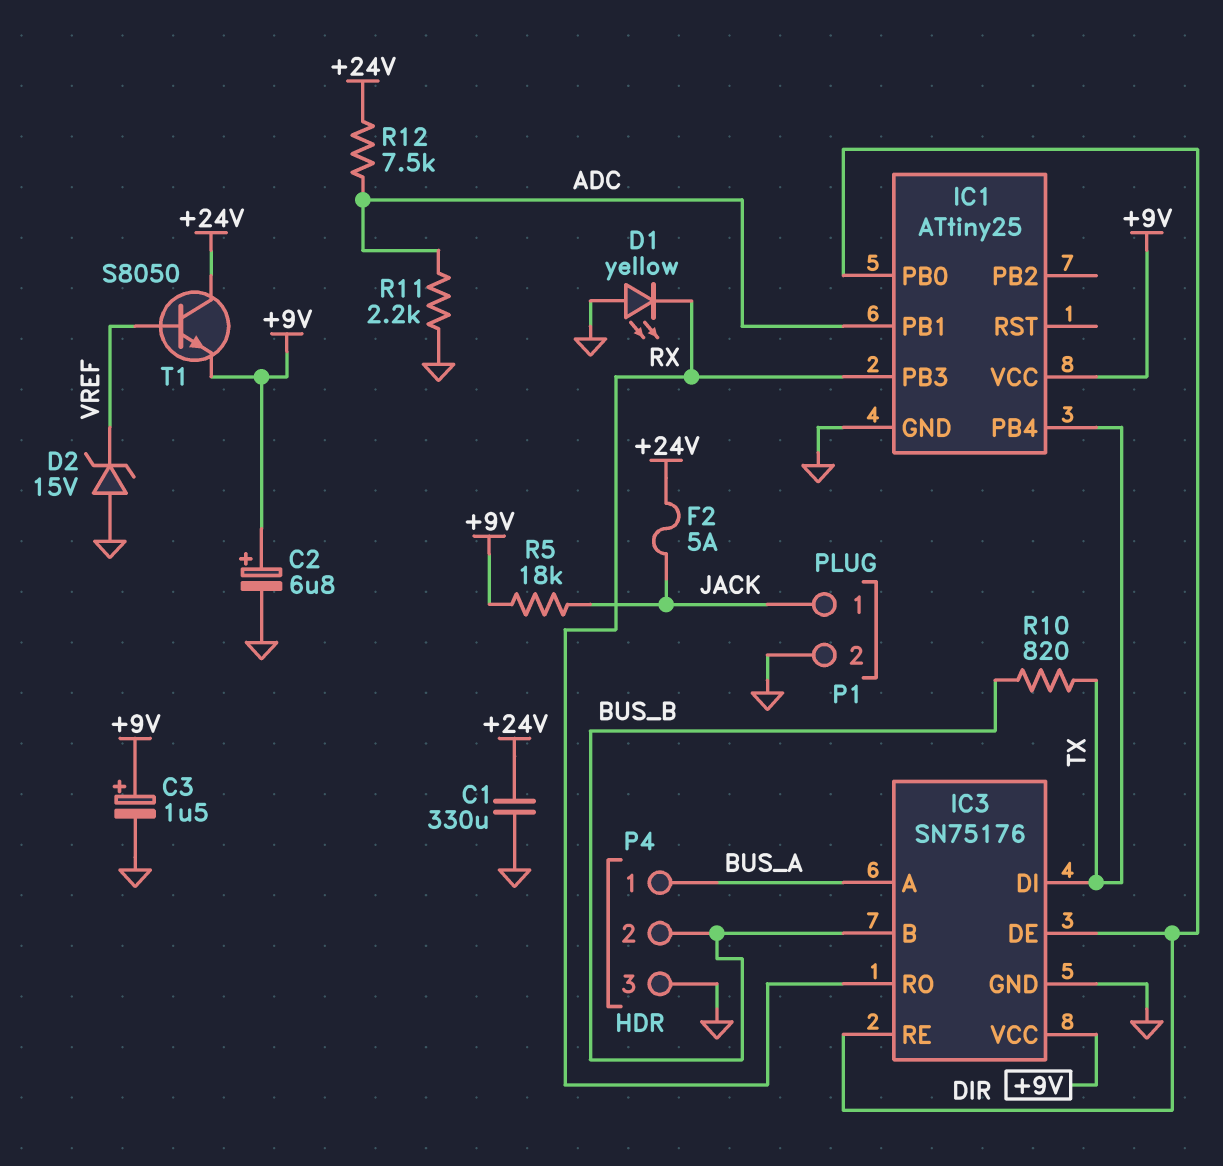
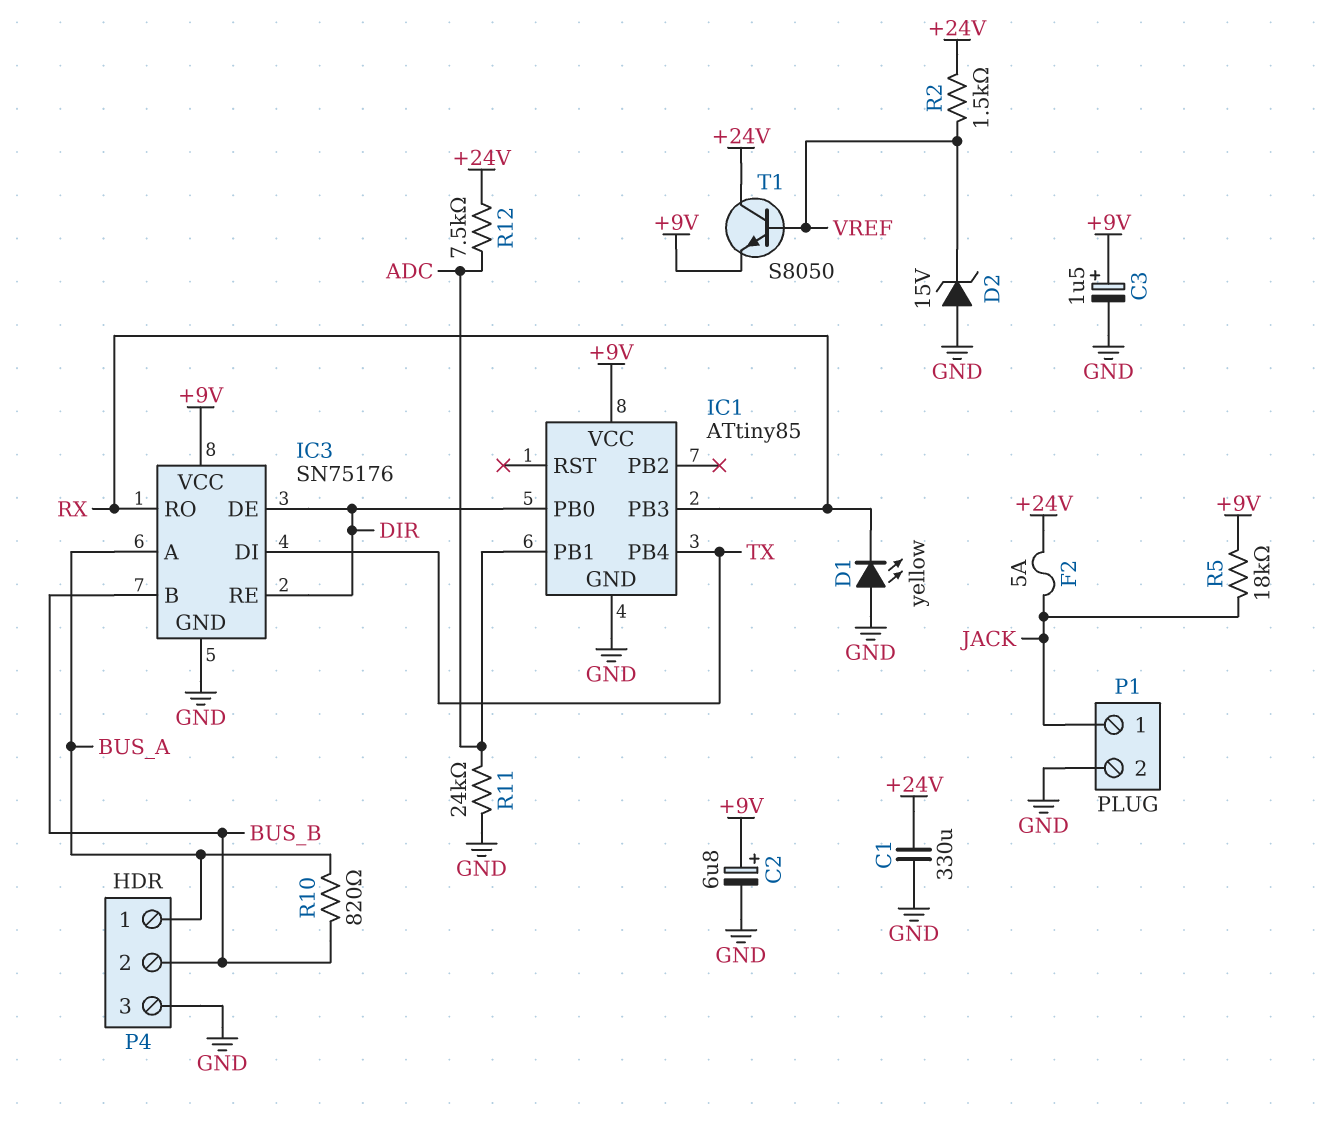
IC1: ATtiny25 -> ATtiny85
R2: none -> 1.5k (+24V, VREF)
R10: 820 (BUS_B, TX) -> 820 (BUS_A, BUS_B)
R11: 2.2k (ADC, GND) -> 24k (ADC, GND)

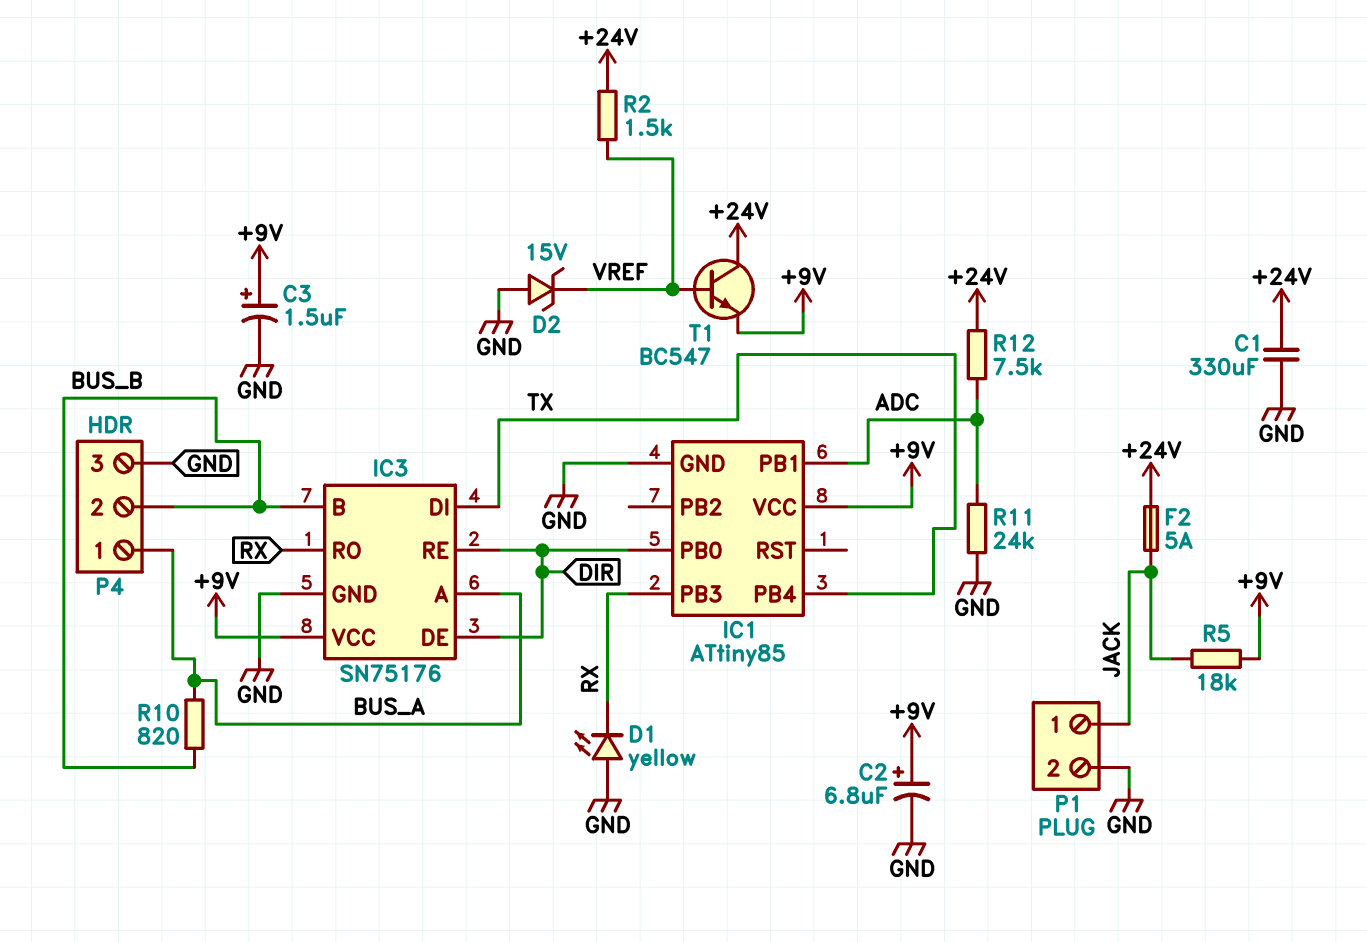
T1: NPN S8050 (B VREF, C +24V, E +9V) -> NPN BC547 (B VREF, C +24V, E +9V)

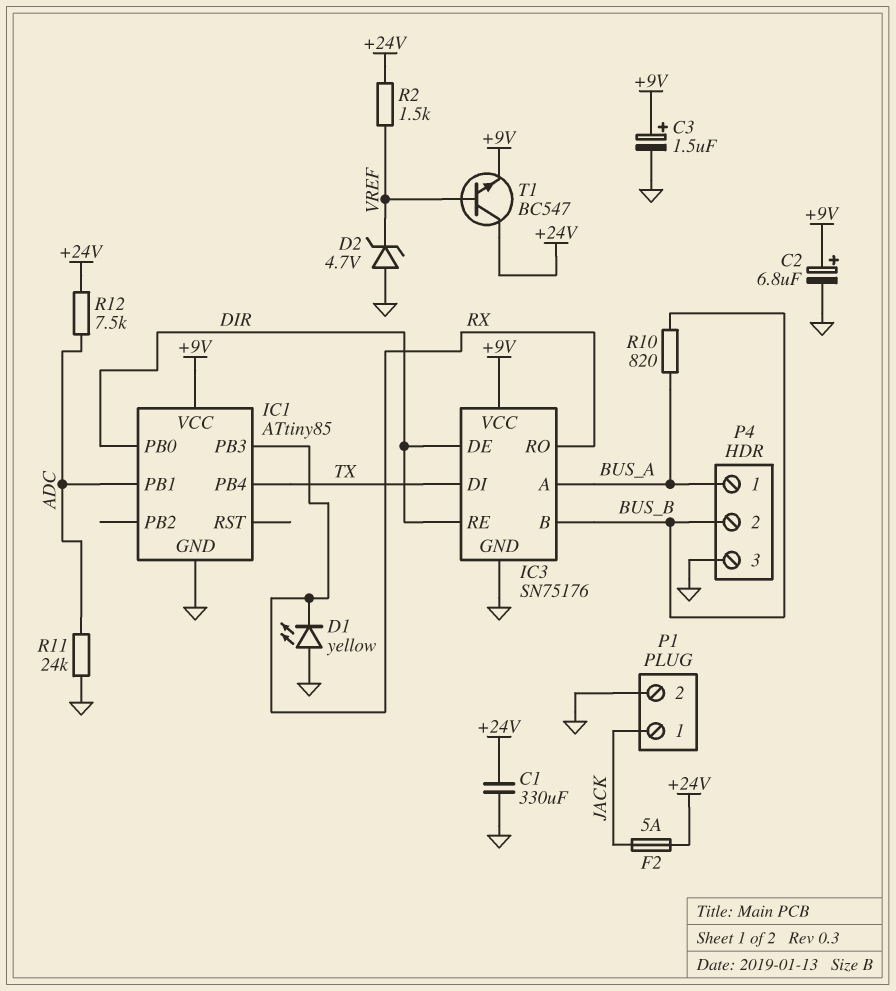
D2: zener 15V (A GND, K VREF) -> zener 4.7V (A GND, K VREF)
R5: 18k (+9V, JACK) -> none

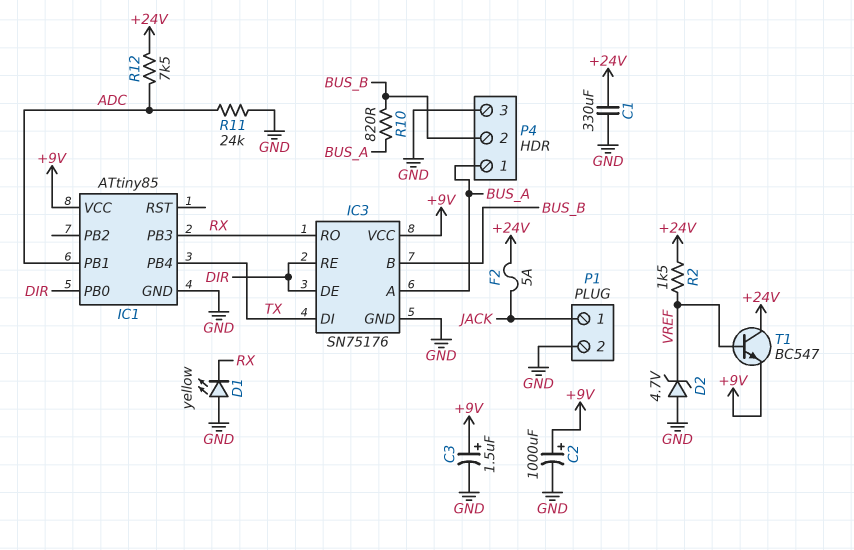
C2: 6.8uF (plus +9V, minus GND) -> 1000uF (plus +9V, minus GND)

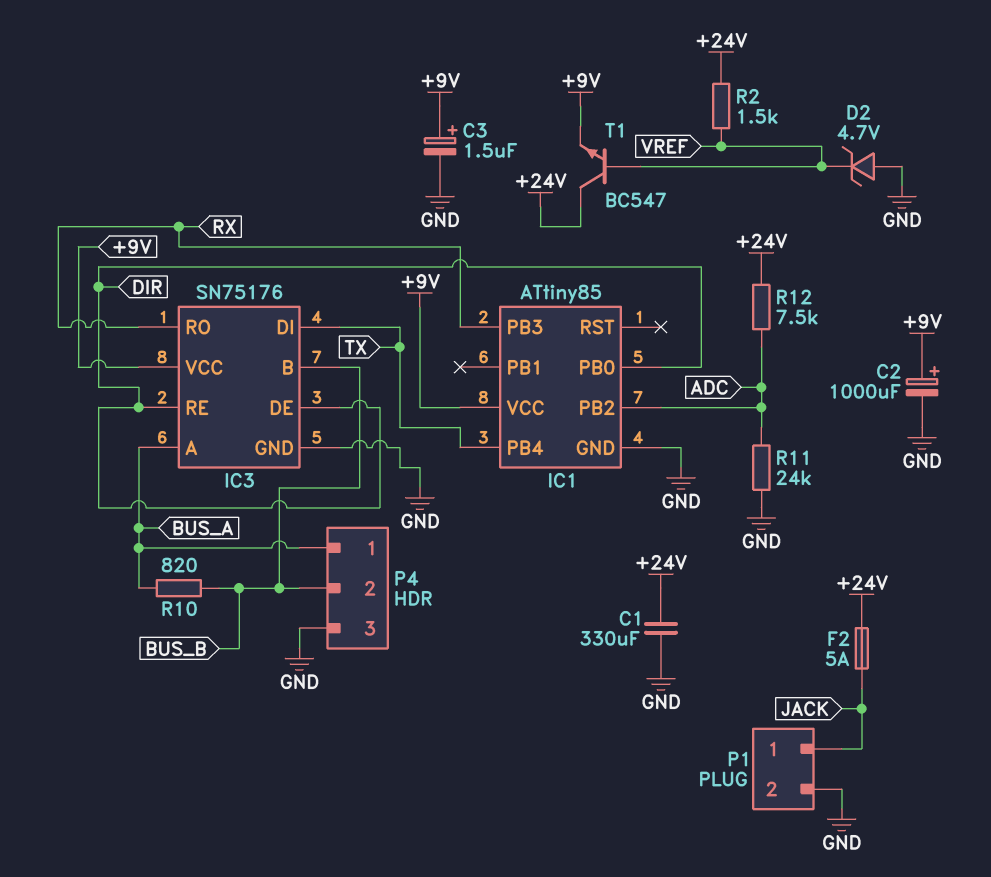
D1: LED yellow (A GND, K RX) -> none
IC1 pin PB1: ADC -> none
IC1 pin PB2: none -> ADC

